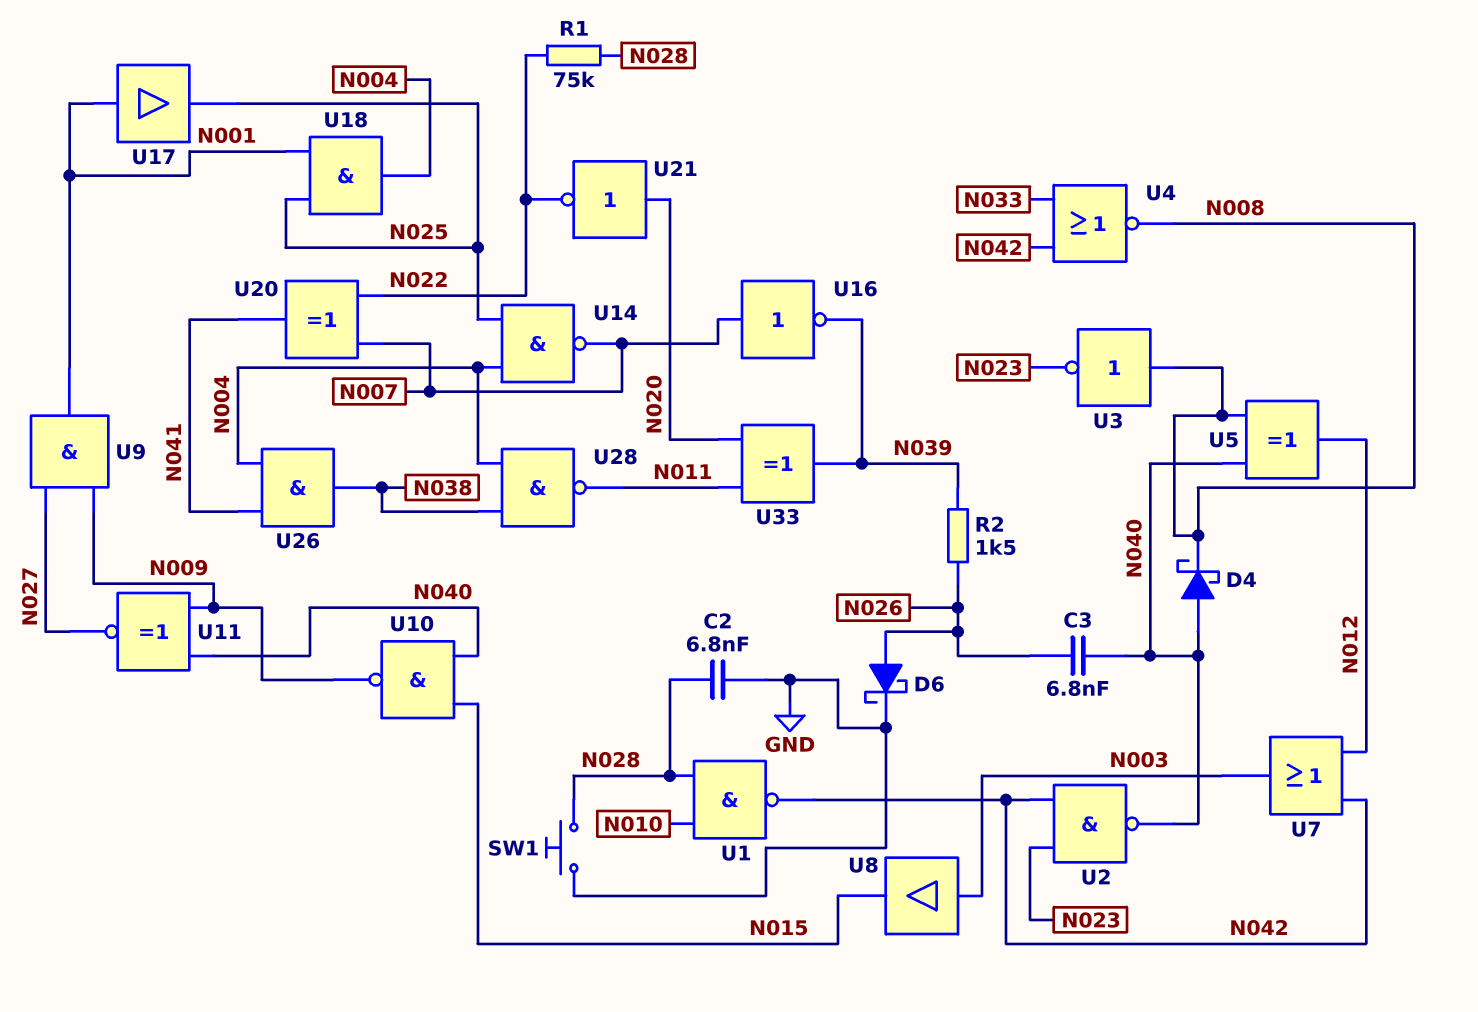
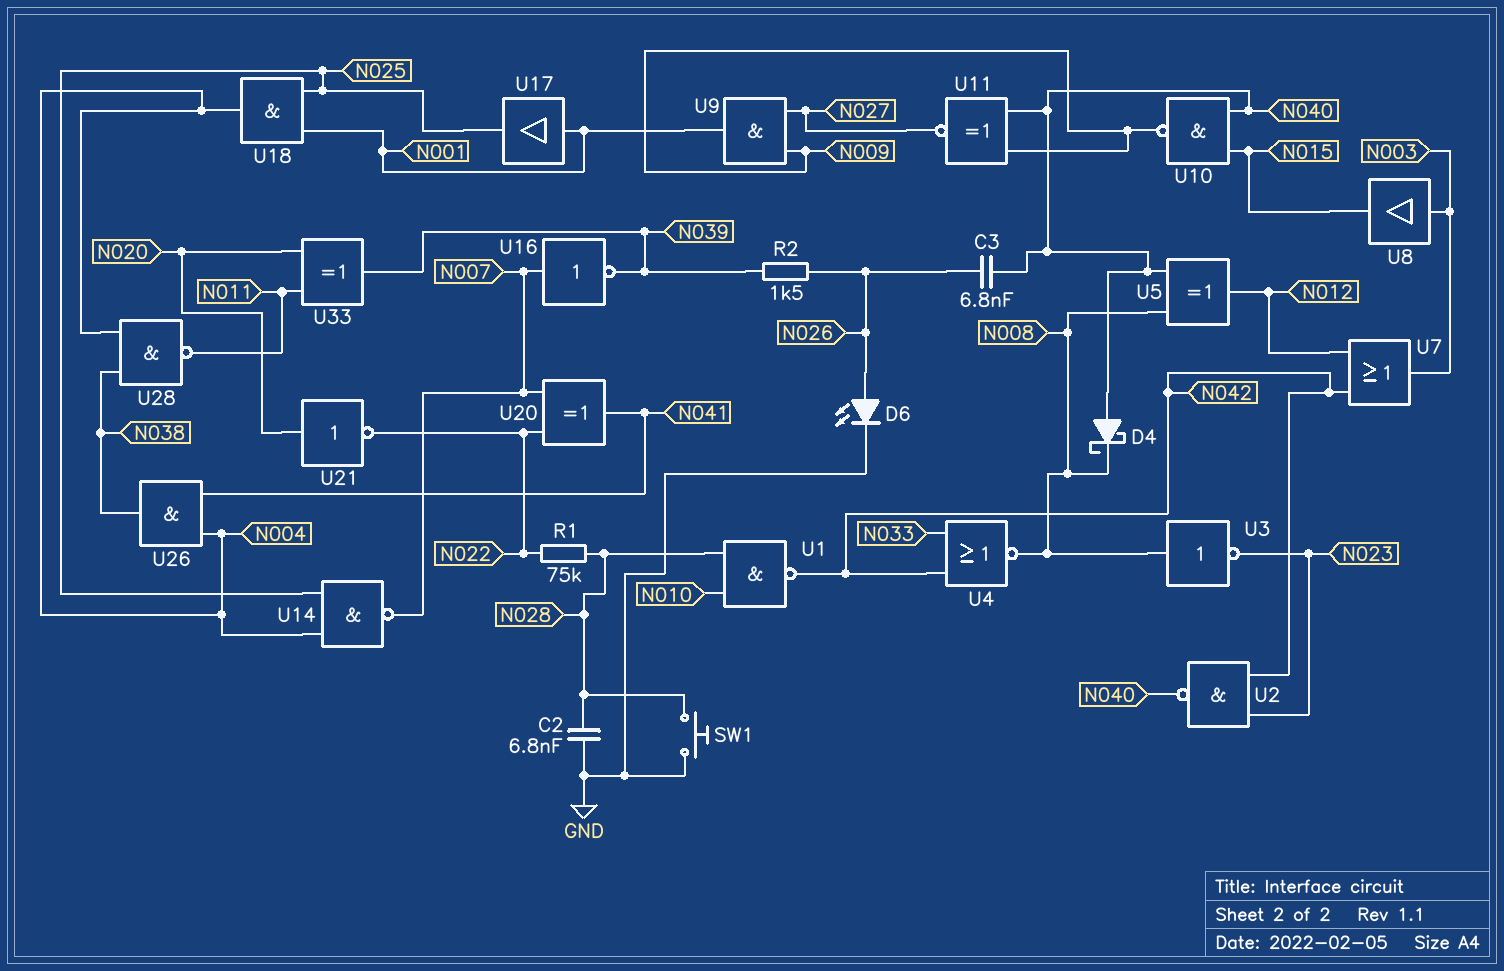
D6: schottky (A N026, K GND) -> LED (A N026, K GND)

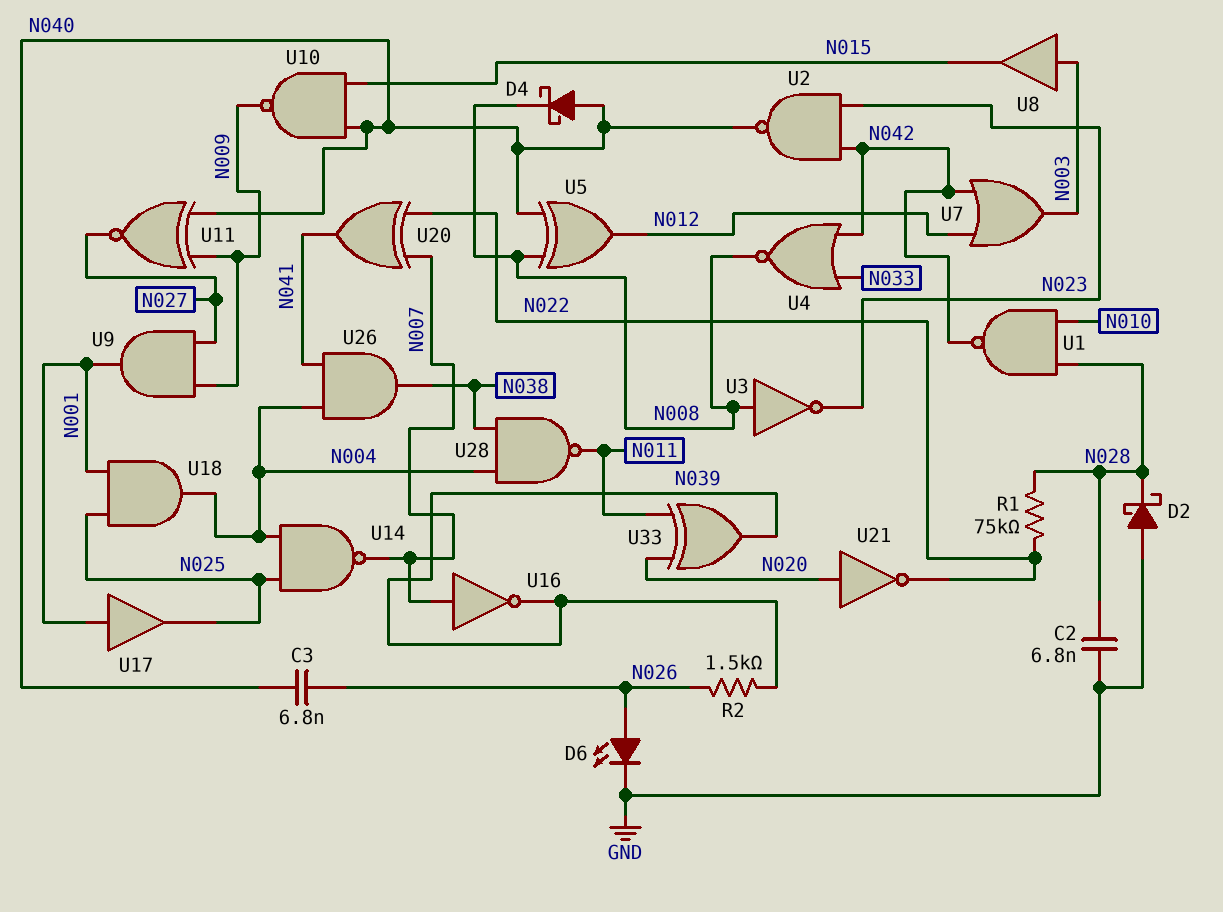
D2: none -> schottky (A GND, K N028)
SW1: button (GND, N028) -> none

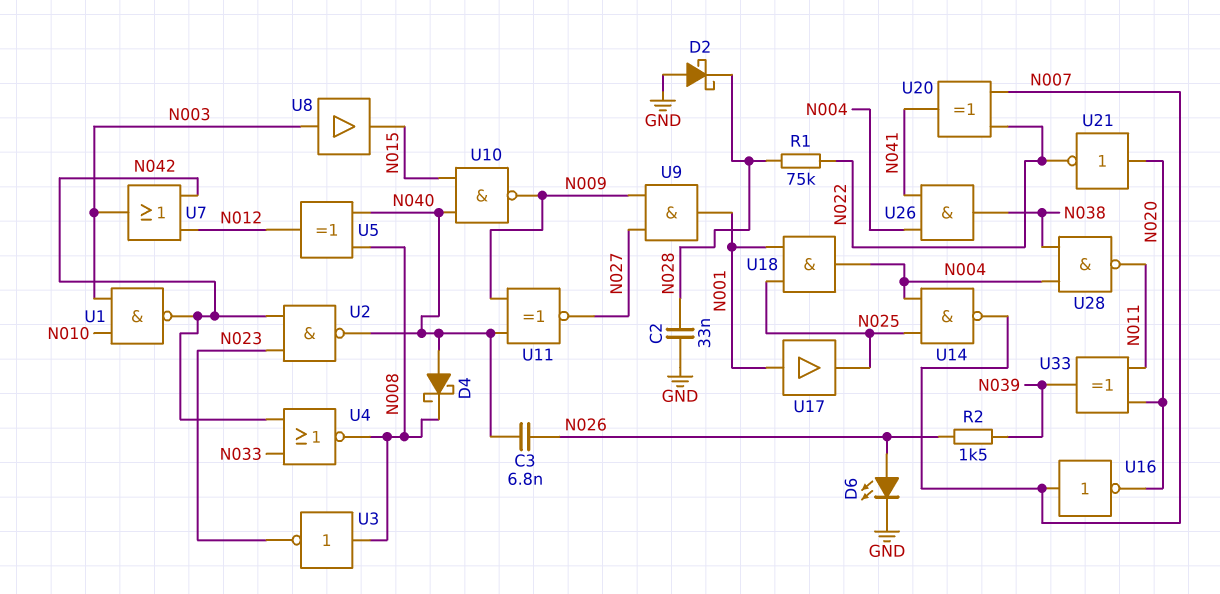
C2: 6.8nF (GND, N028) -> 33nF (GND, N028)
U1: NAND (in N010, in N028, out N042) -> NAND (in N003, in N010, out N042)
U16: NOT (in N007, out N039) -> NOT (in N007, out N020)

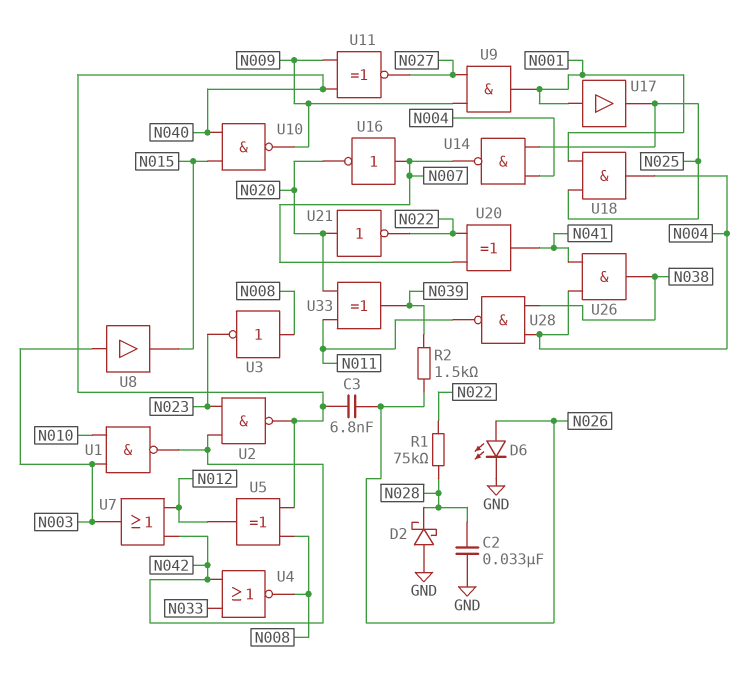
D4: schottky (A N040, K N008) -> none

